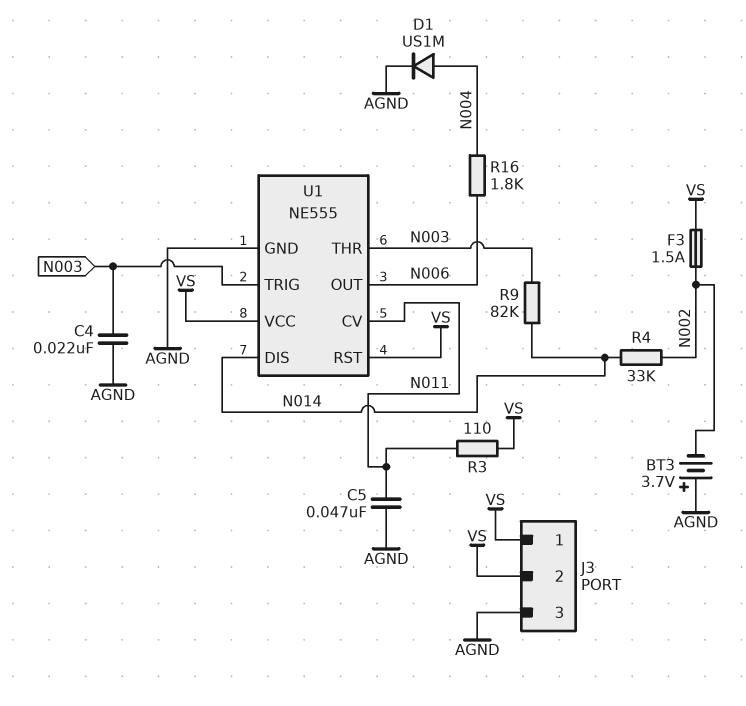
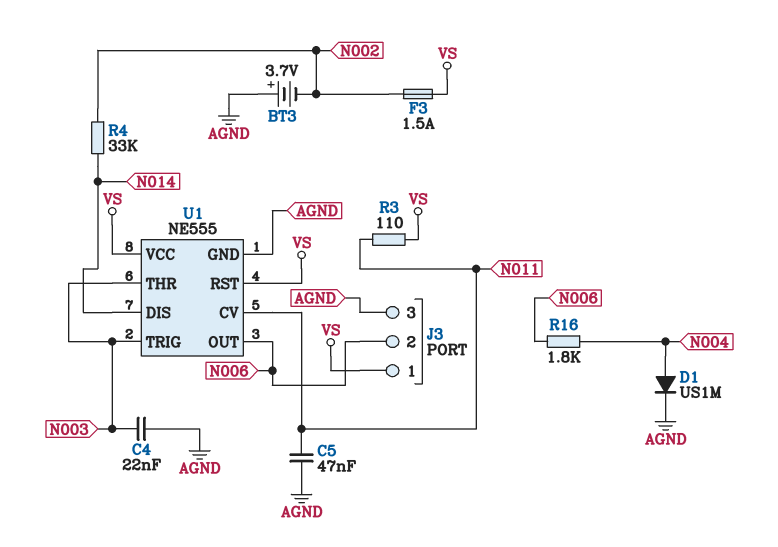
J3 pin 2: VS -> N006
R9: 82k (N003, N014) -> none

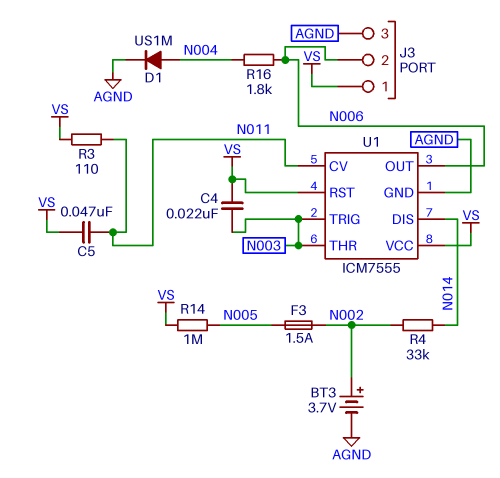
BT3: 3.7V (plus AGND, minus N002) -> 3.7V (plus N002, minus AGND)
C4: 22nF (AGND, N003) -> 22nF (N003, VS)
C5: 47nF (AGND, N011) -> 47nF (N011, VS)
F3: 1.5A (N002, VS) -> 1.5A (N002, N005)
R14: none -> 1M (N005, VS)
U1: NE555 -> ICM7555

